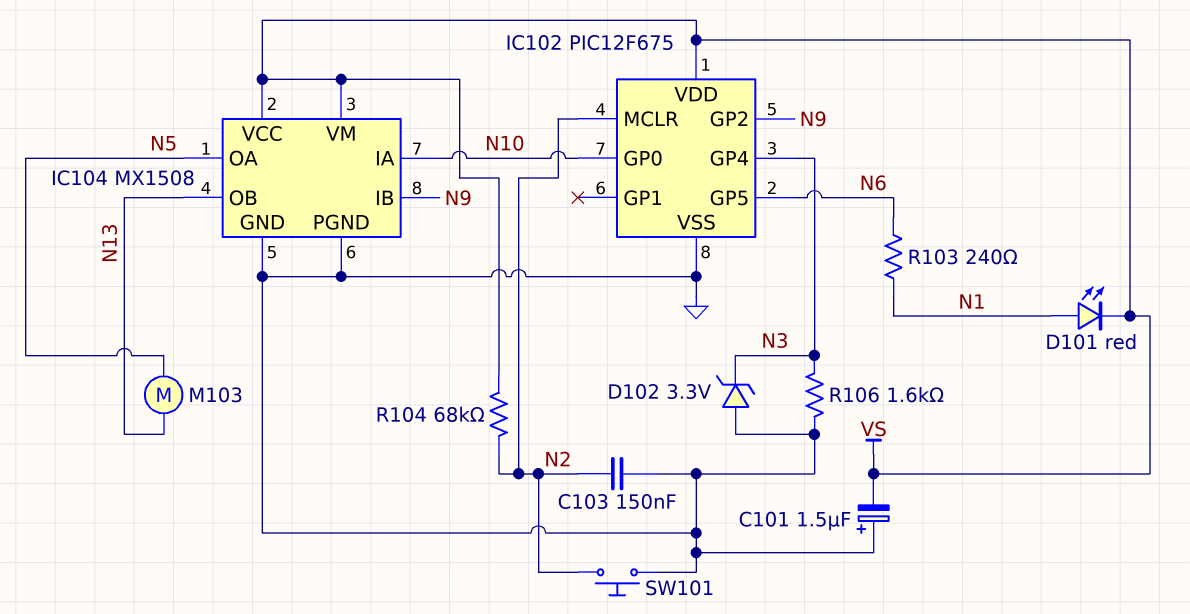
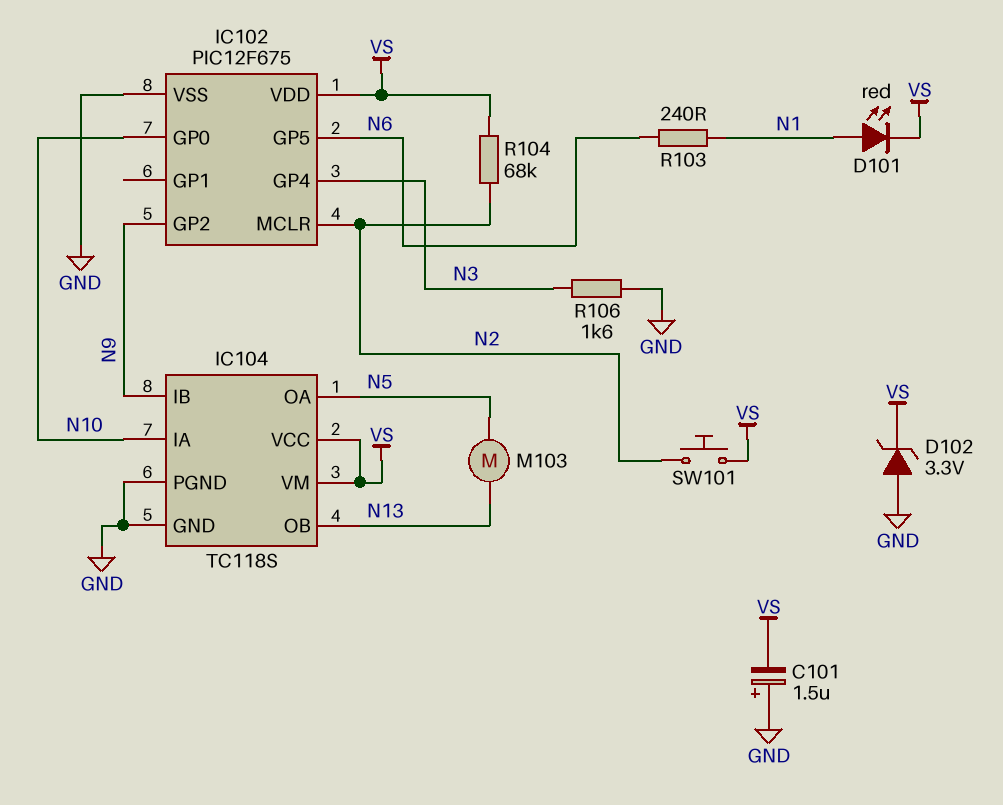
C103: 150nF (GND, N2) -> none
D102: zener 3.3V (A GND, K N3) -> zener 3.3V (A GND, K VS)
IC104: MX1508 -> TC118S
SW101: button (GND, N2) -> button (N2, VS)

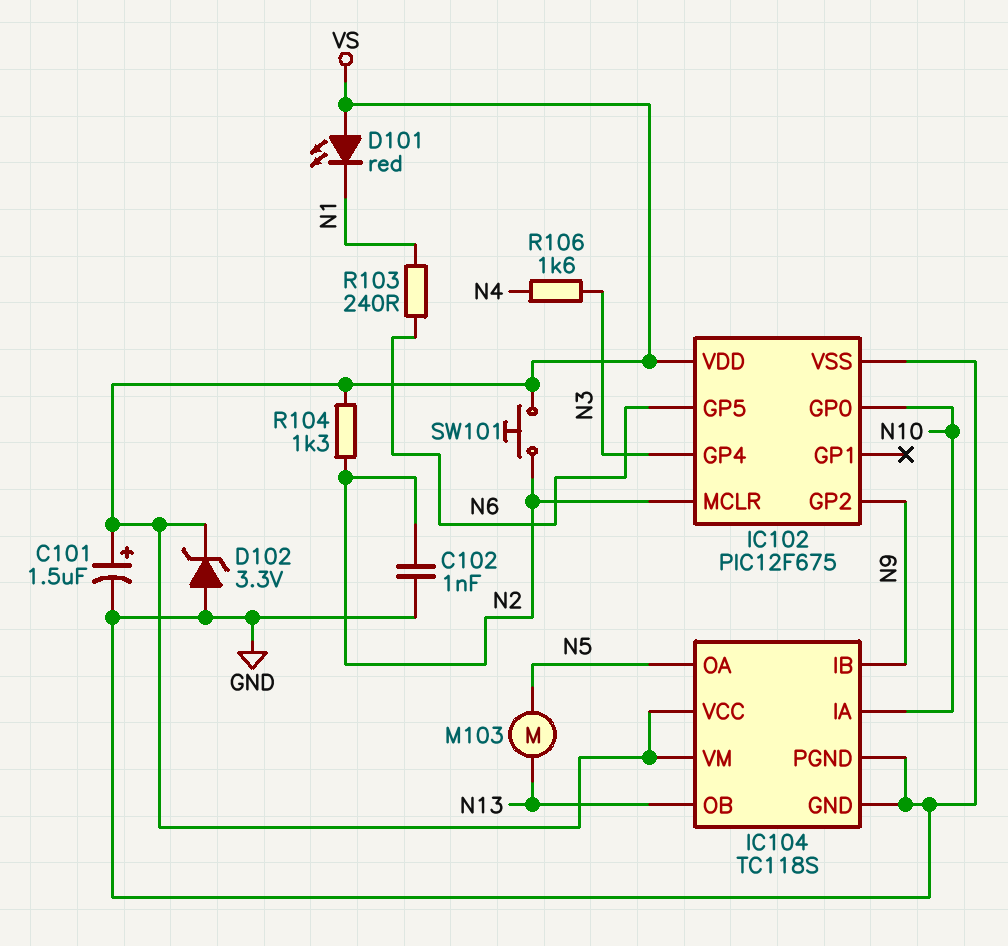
C101: 1.5uF (plus GND, minus VS) -> 1.5uF (plus VS, minus GND)
C102: none -> 1nF (GND, N2)
D101: LED red (A N1, K VS) -> LED red (A VS, K N1)
R104: 68k (N2, VS) -> 1.3k (N2, VS)
R106: 1.6k (GND, N3) -> 1.6k (N3, N4)

